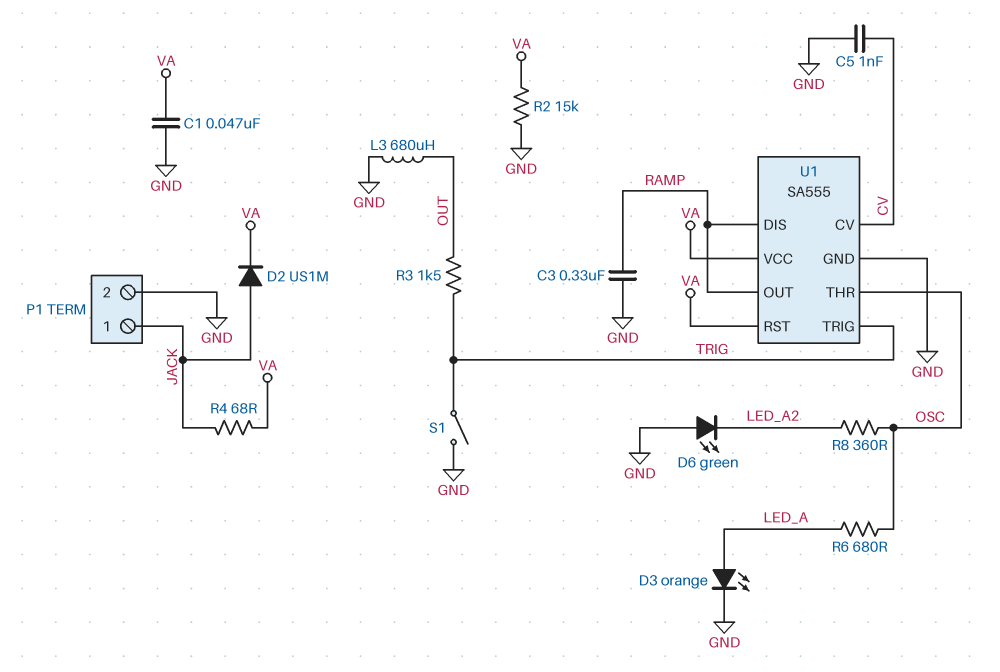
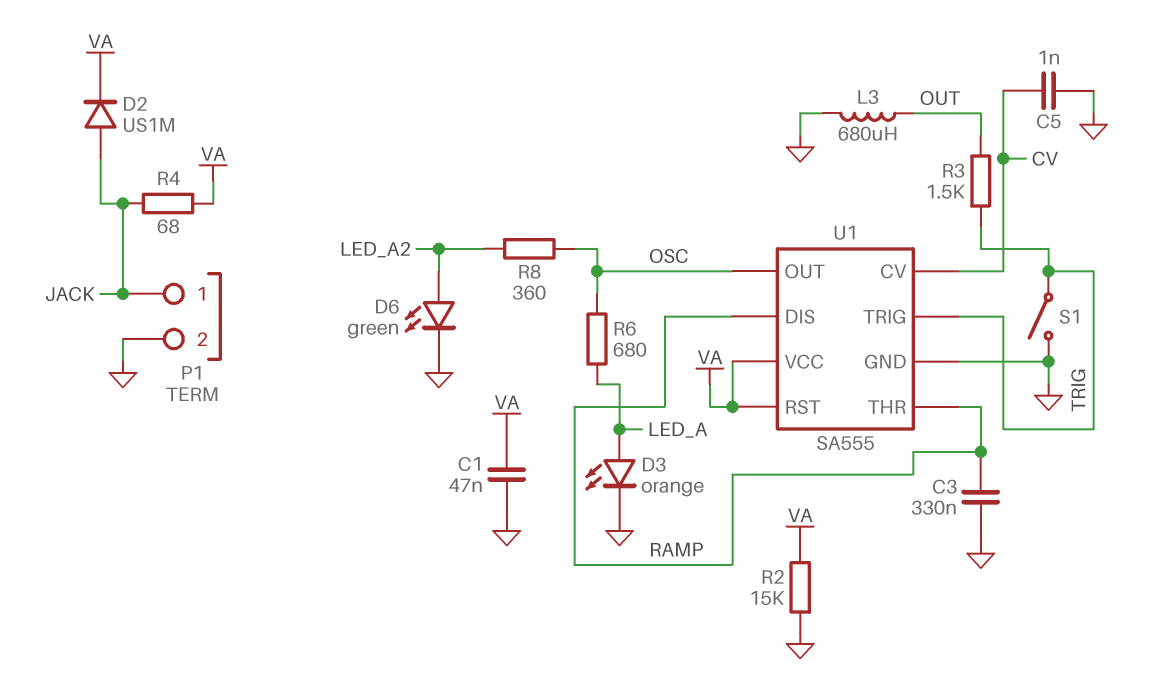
D6: LED green (A GND, K LED_A2) -> LED green (A LED_A2, K GND)
U1 pin OUT: RAMP -> OSC
U1 pin THR: OSC -> RAMP

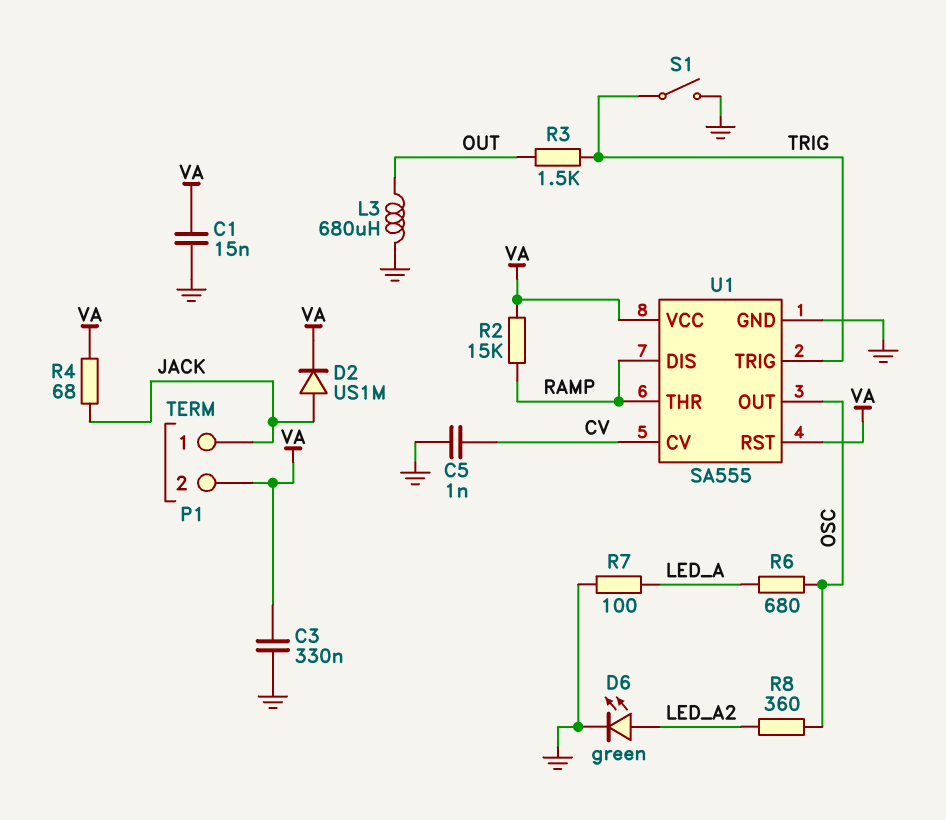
C1: 47nF (GND, VA) -> 15nF (GND, VA)
C3: 330nF (GND, RAMP) -> 330nF (GND, VA)
D3: LED orange (A LED_A, K GND) -> none
P1 pin 2: GND -> VA
R2: 15k (GND, VA) -> 15k (RAMP, VA)
R7: none -> 100 (GND, LED_A)

